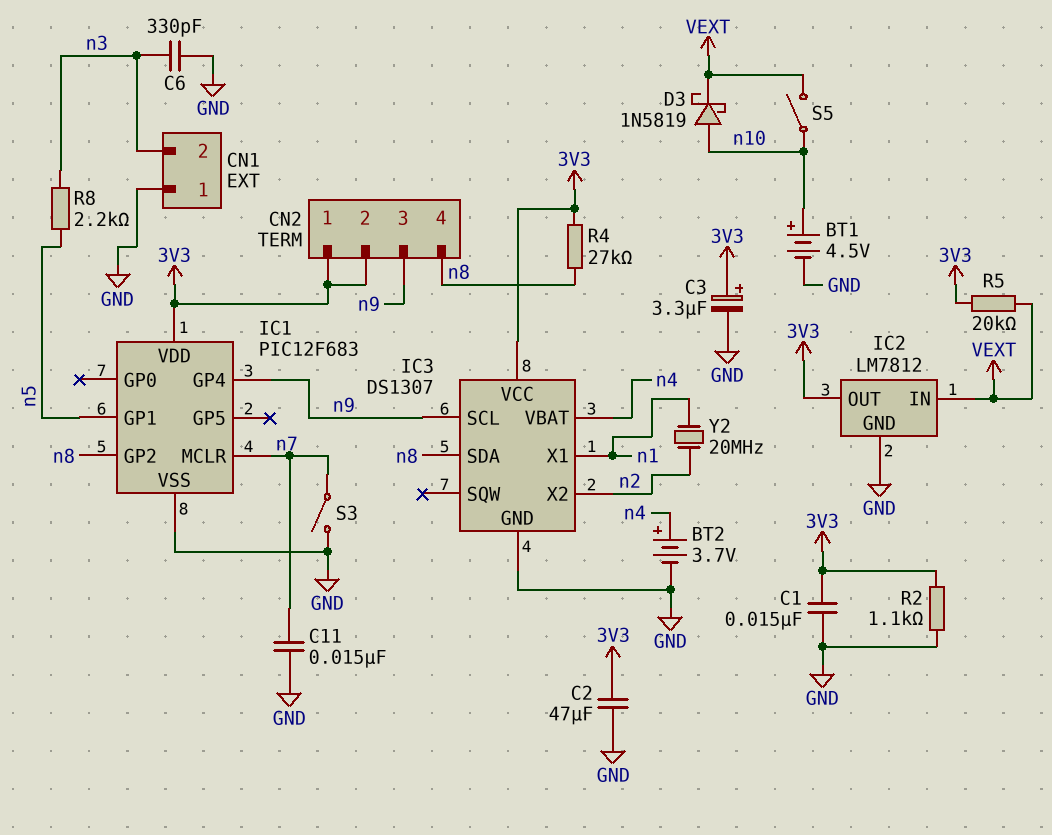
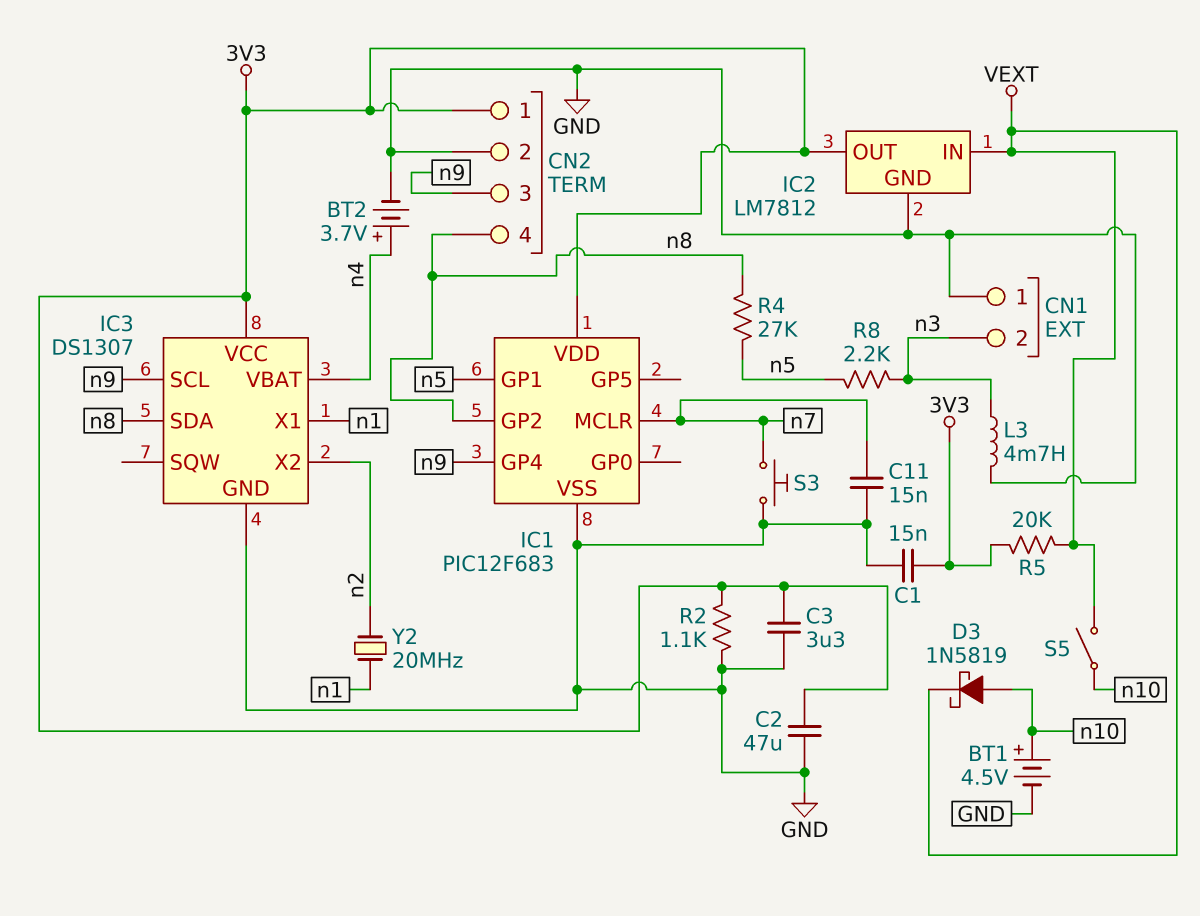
C3: 3.3uF (plus 3V3, minus GND) -> 3.3uF (3V3, GND)
C6: 330pF (GND, n3) -> none
CN2 pin 2: 3V3 -> GND
L3: none -> 4.7mH (GND, n3)
R4: 27k (3V3, n8) -> 27k (n5, n8)
S3: switch (GND, n7) -> button (GND, n7)

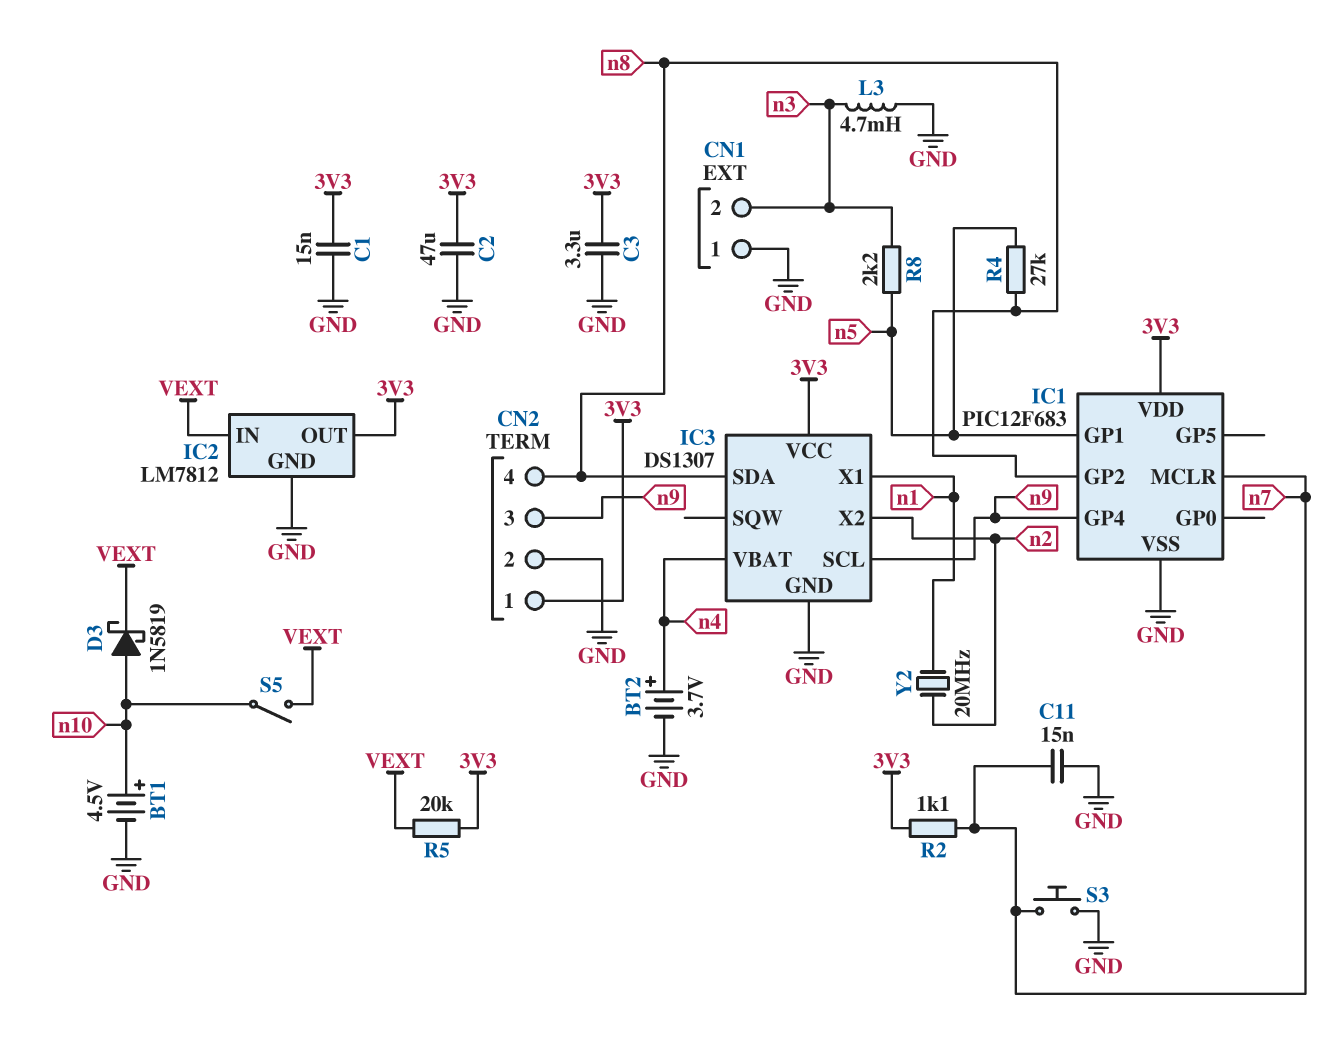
R2: 1.1k (3V3, GND) -> 1.1k (3V3, n7)

